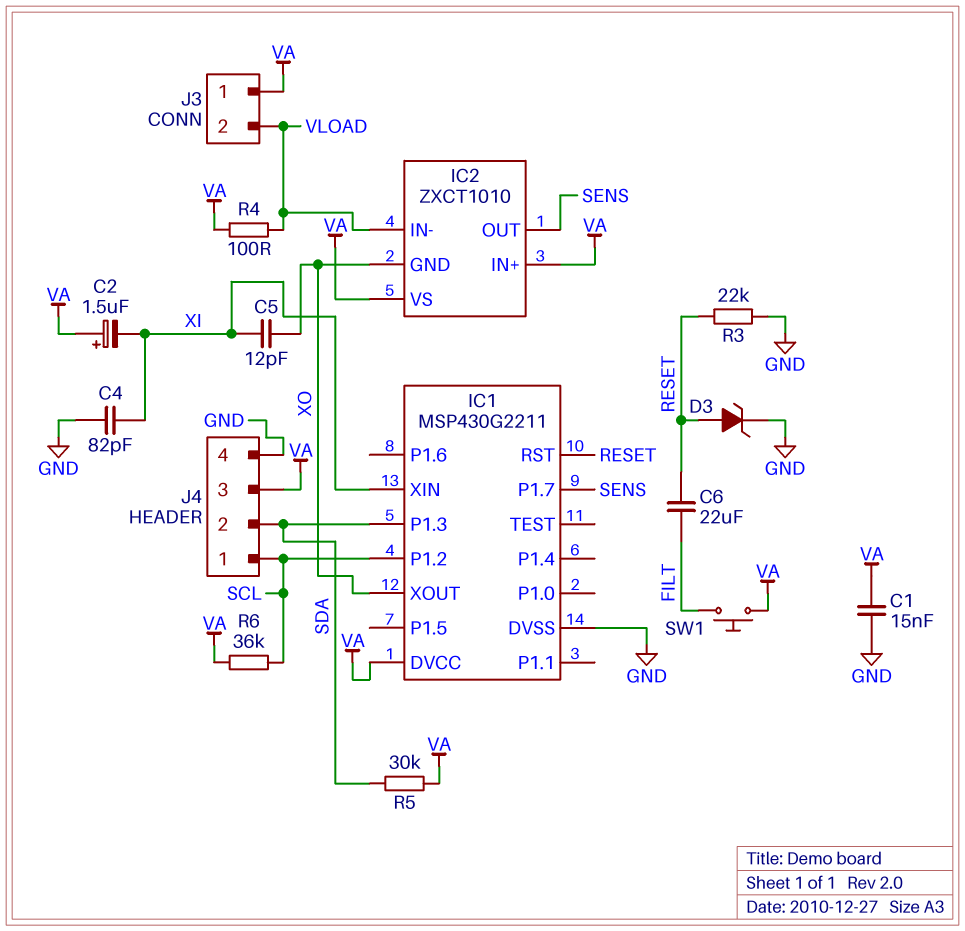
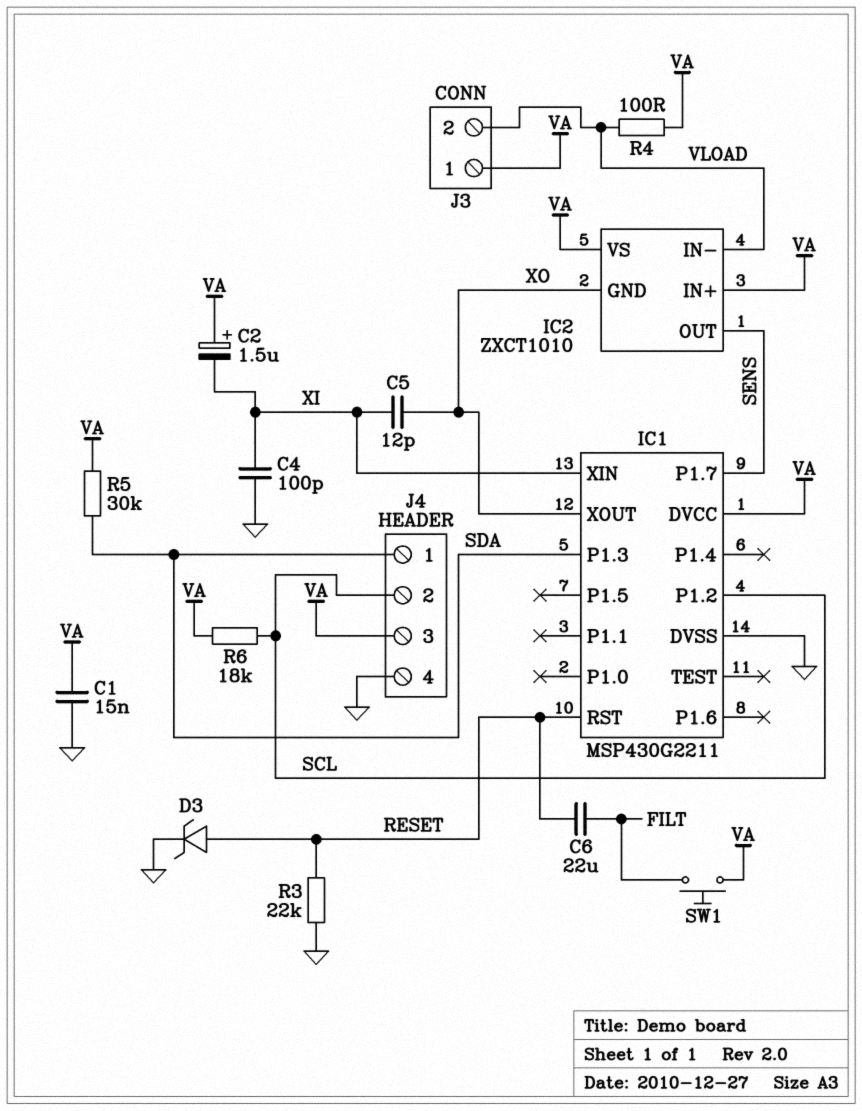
C4: 82pF (GND, XI) -> 100pF (GND, XI)
J4 pin 1: SCL -> SDA
J4 pin 2: SDA -> SCL
R6: 36k (SCL, VA) -> 18k (SCL, VA)

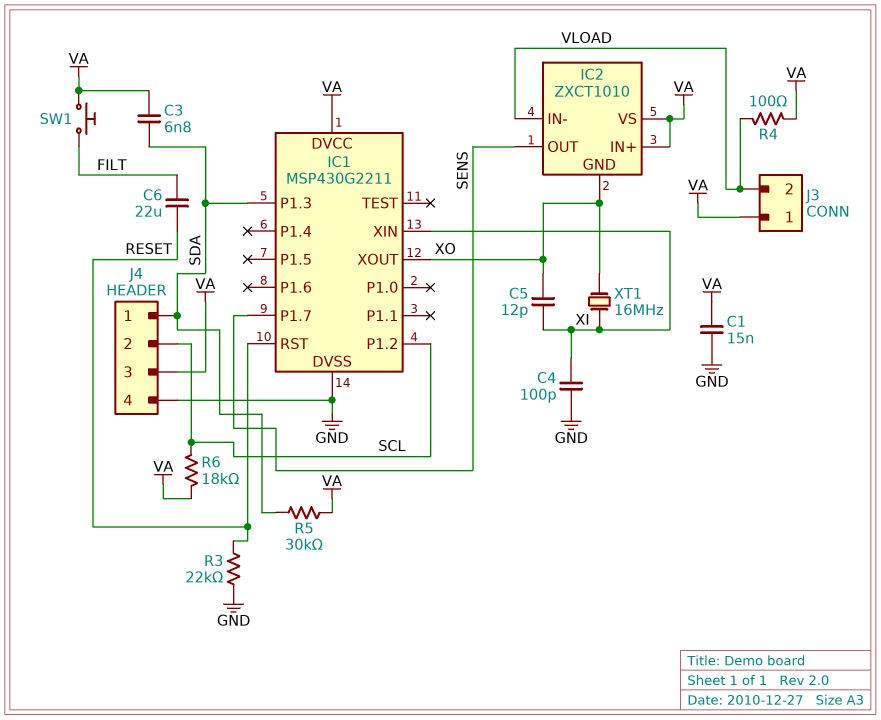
C2: 1.5uF (plus VA, minus XI) -> none
C3: none -> 6.8nF (SDA, VA)
D3: zener (A RESET, K GND) -> none
XT1: none -> 16MHz (XI, XO)

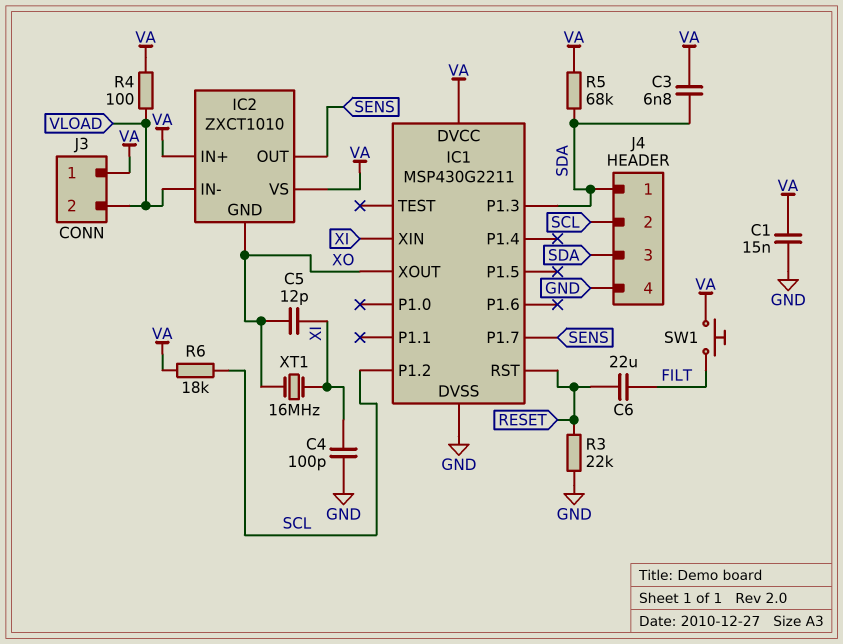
J4 pin 3: VA -> SDA
R5: 30k (SDA, VA) -> 68k (SDA, VA)

